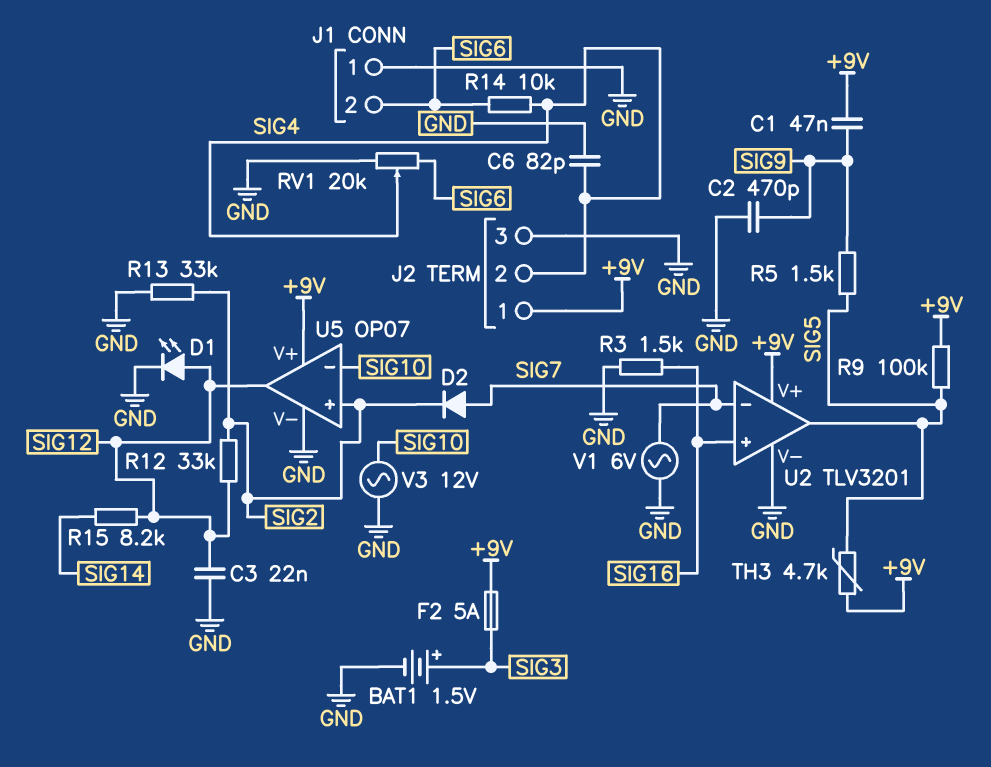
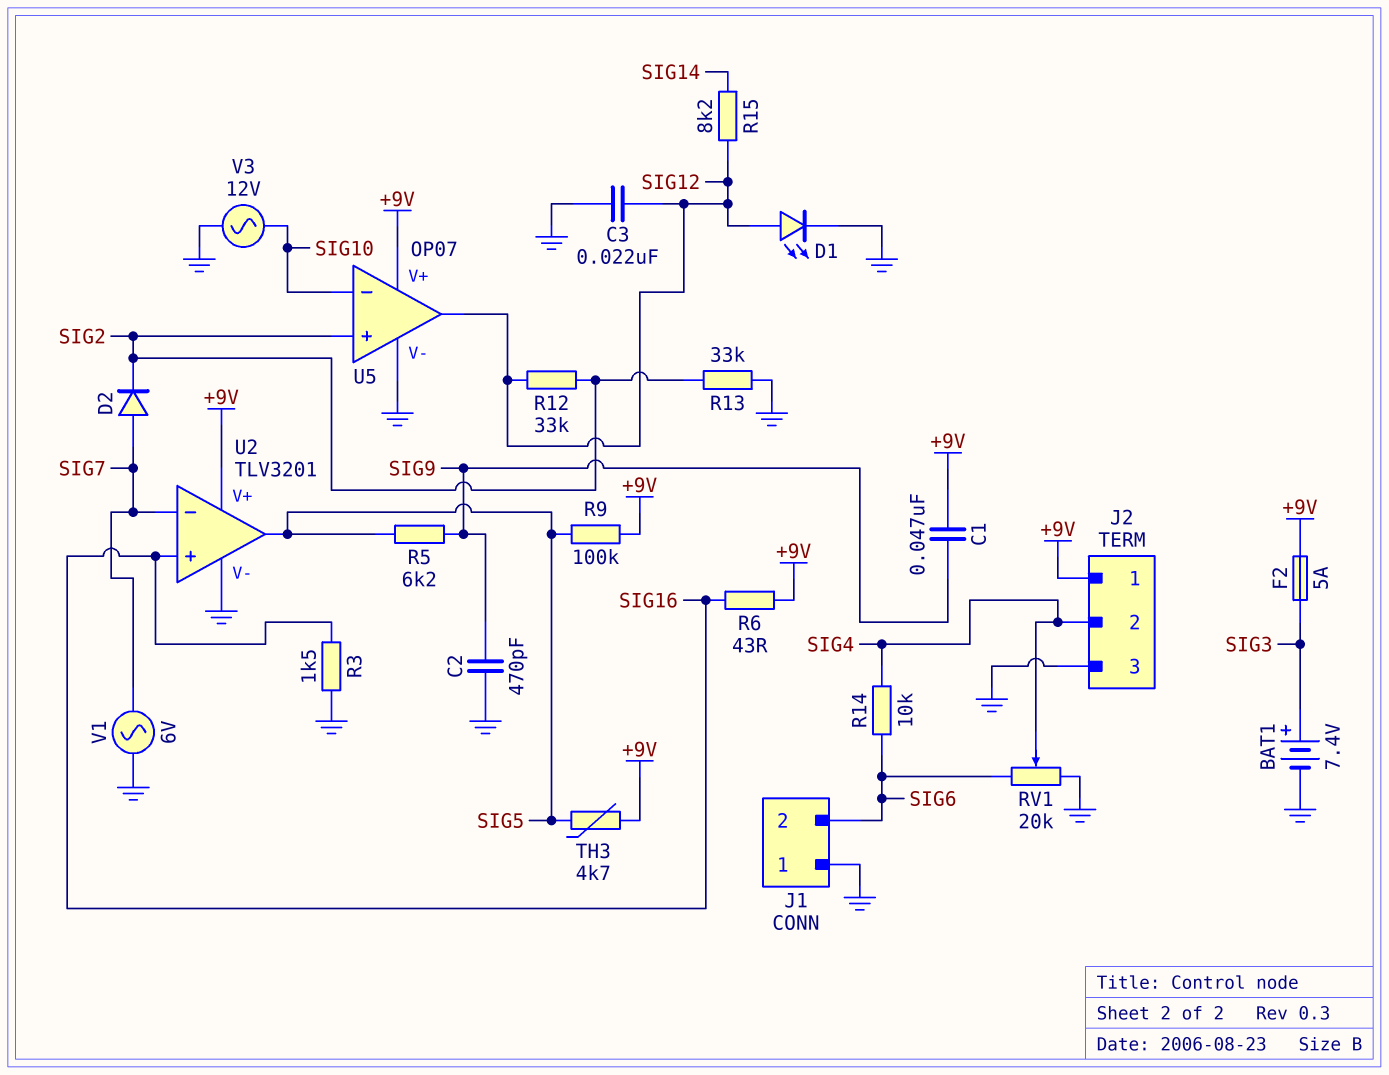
BAT1: 1.5V (plus SIG3, minus GND) -> 7.4V (plus SIG3, minus GND)
C6: 82pF (GND, SIG4) -> none
R5: 1.5k (SIG5, SIG9) -> 6.2k (SIG5, SIG9)
R6: none -> 43 (+9V, SIG16)

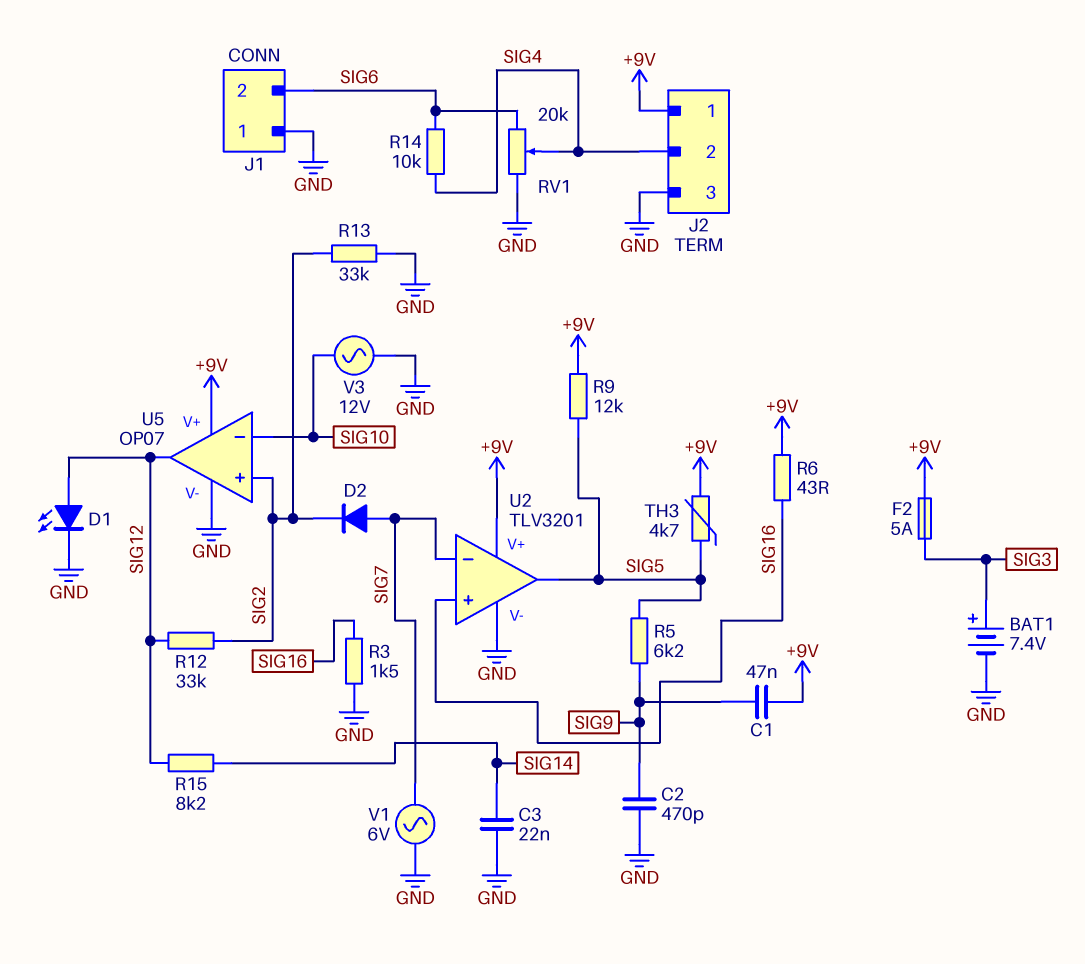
C3: 22nF (GND, SIG12) -> 22nF (GND, SIG14)
R9: 100k (+9V, SIG5) -> 12k (+9V, SIG5)

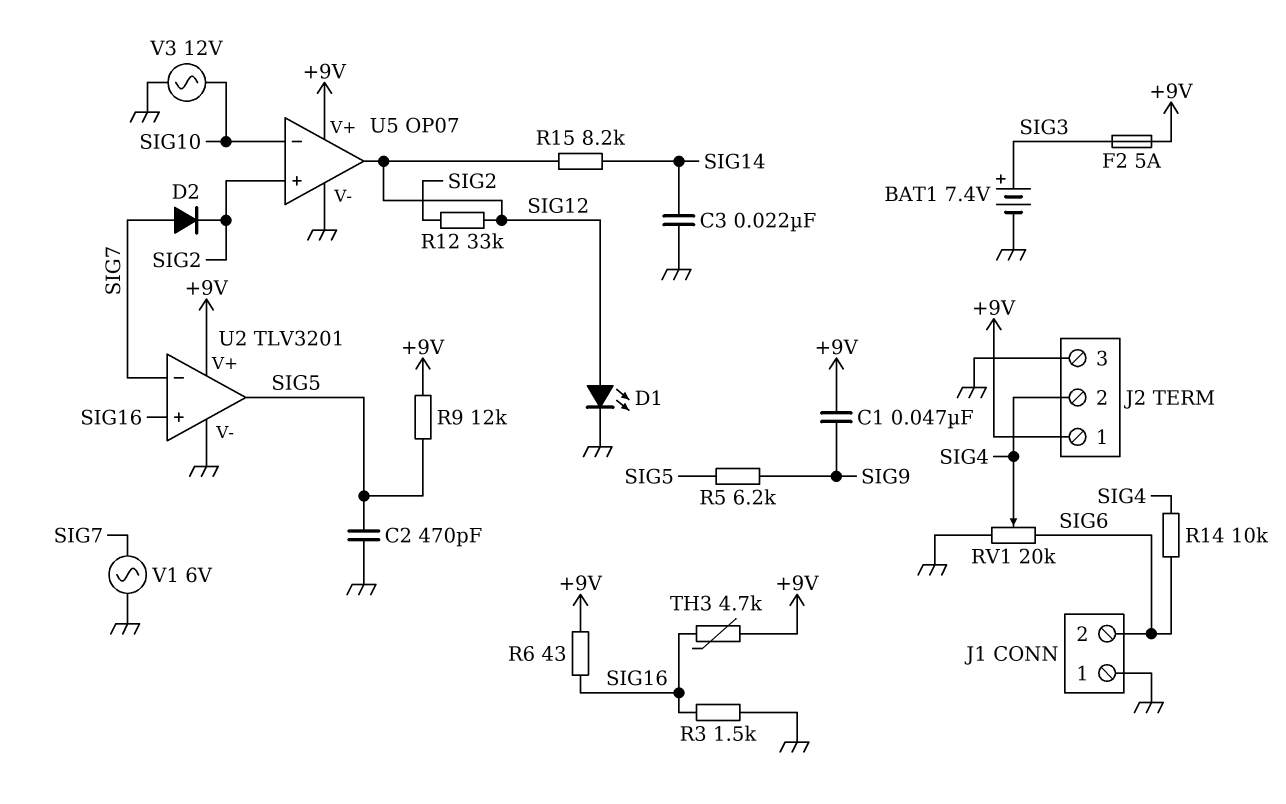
C2: 470pF (GND, SIG9) -> 470pF (GND, SIG5)
R13: 33k (GND, SIG2) -> none
TH3: 4.7k (+9V, SIG5) -> 4.7k (+9V, SIG16)

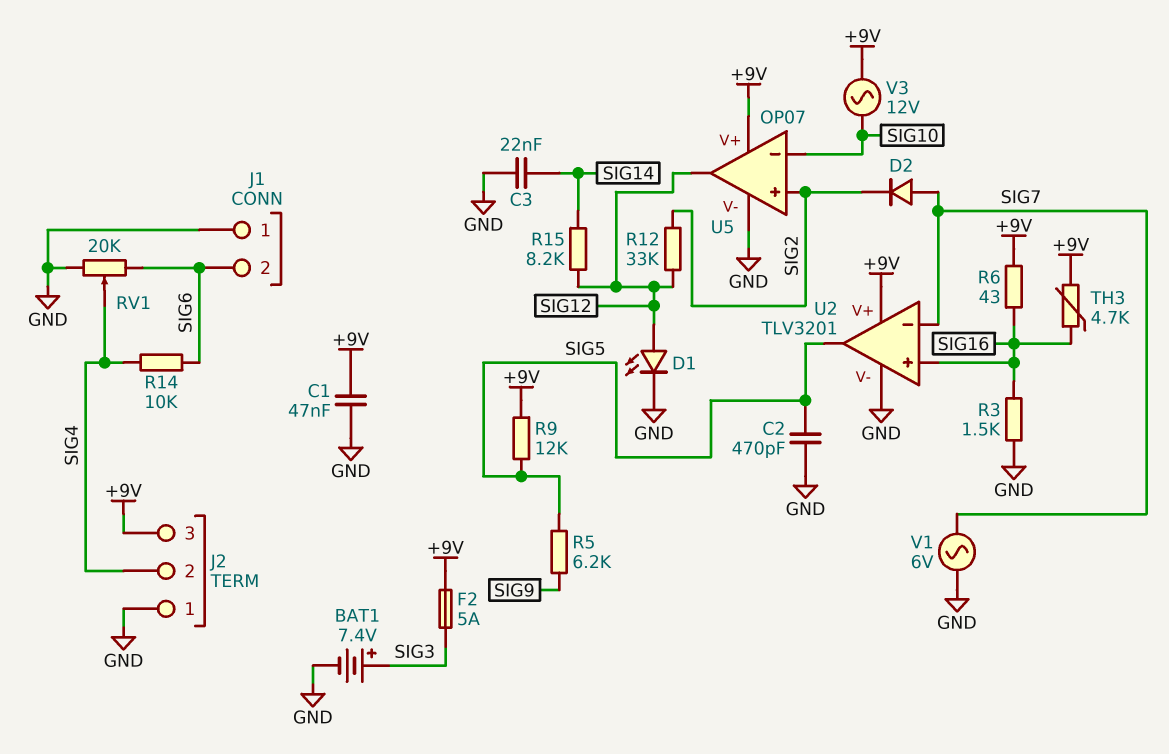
C1: 47nF (+9V, SIG9) -> 47nF (+9V, GND)
J2 pin 1: +9V -> GND
J2 pin 3: GND -> +9V
V3: AC 12V (GND, SIG10) -> AC 12V (+9V, SIG10)

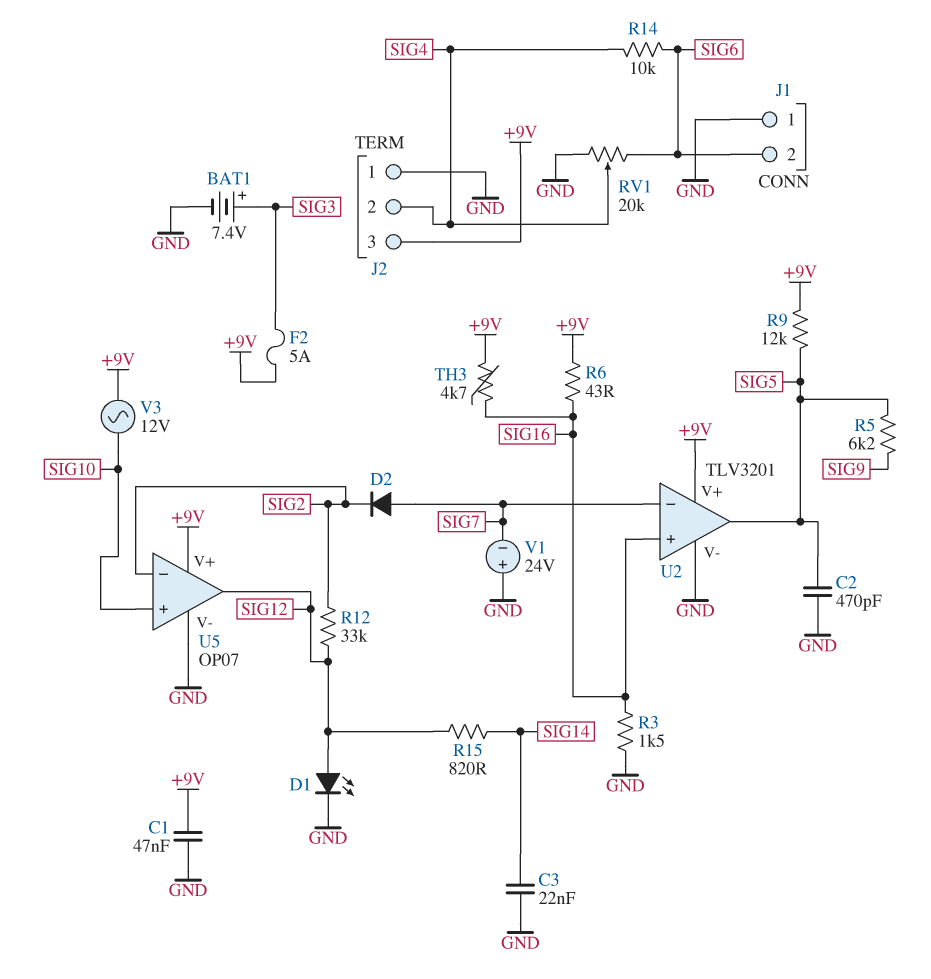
R15: 8.2k (SIG12, SIG14) -> 820 (SIG12, SIG14)
U5 pin in+: SIG2 -> SIG10
U5 pin in-: SIG10 -> SIG2
V1: AC 6V (GND, SIG7) -> 24V (plus GND, minus SIG7)

